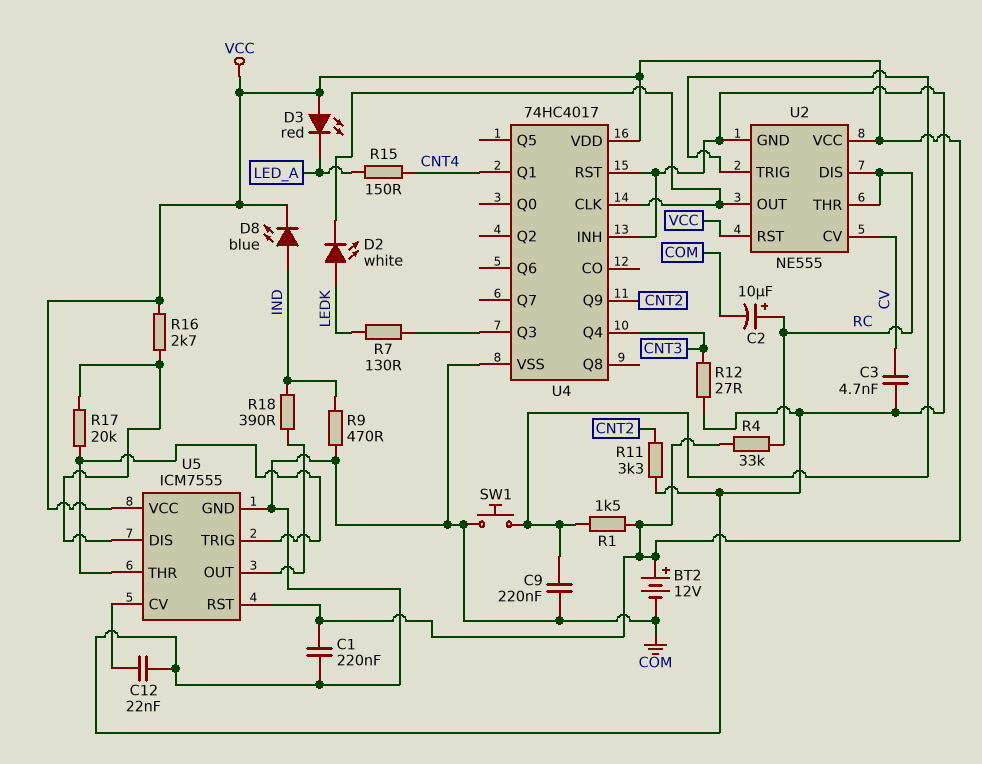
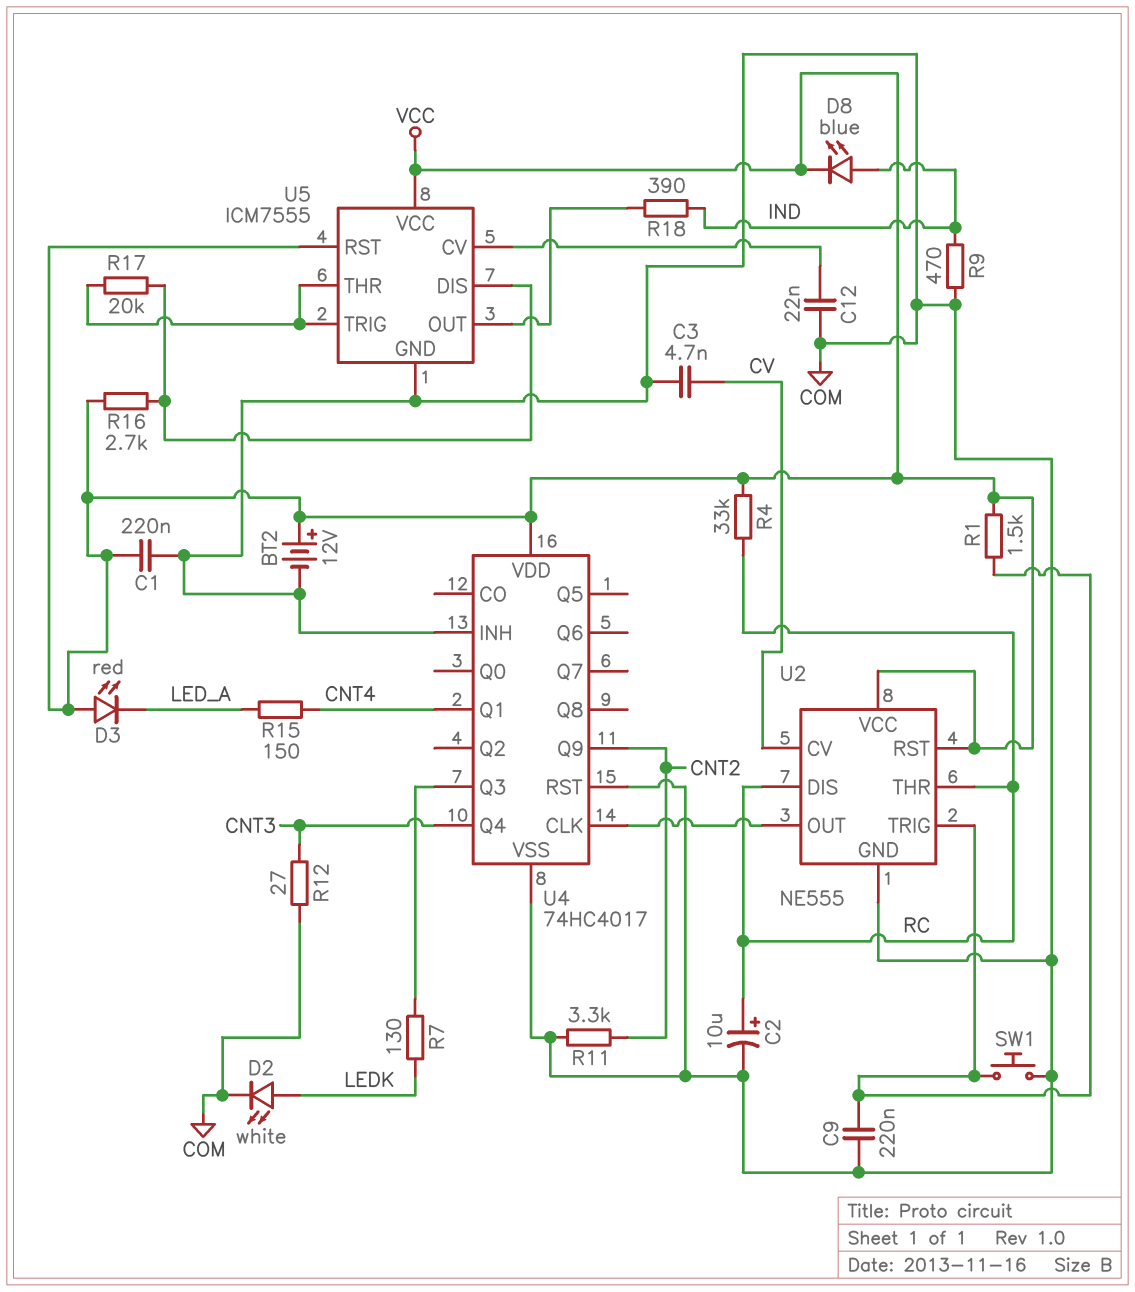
D2: LED white (A LEDK, K U2/OUT) -> LED white (A LEDK, K COM)

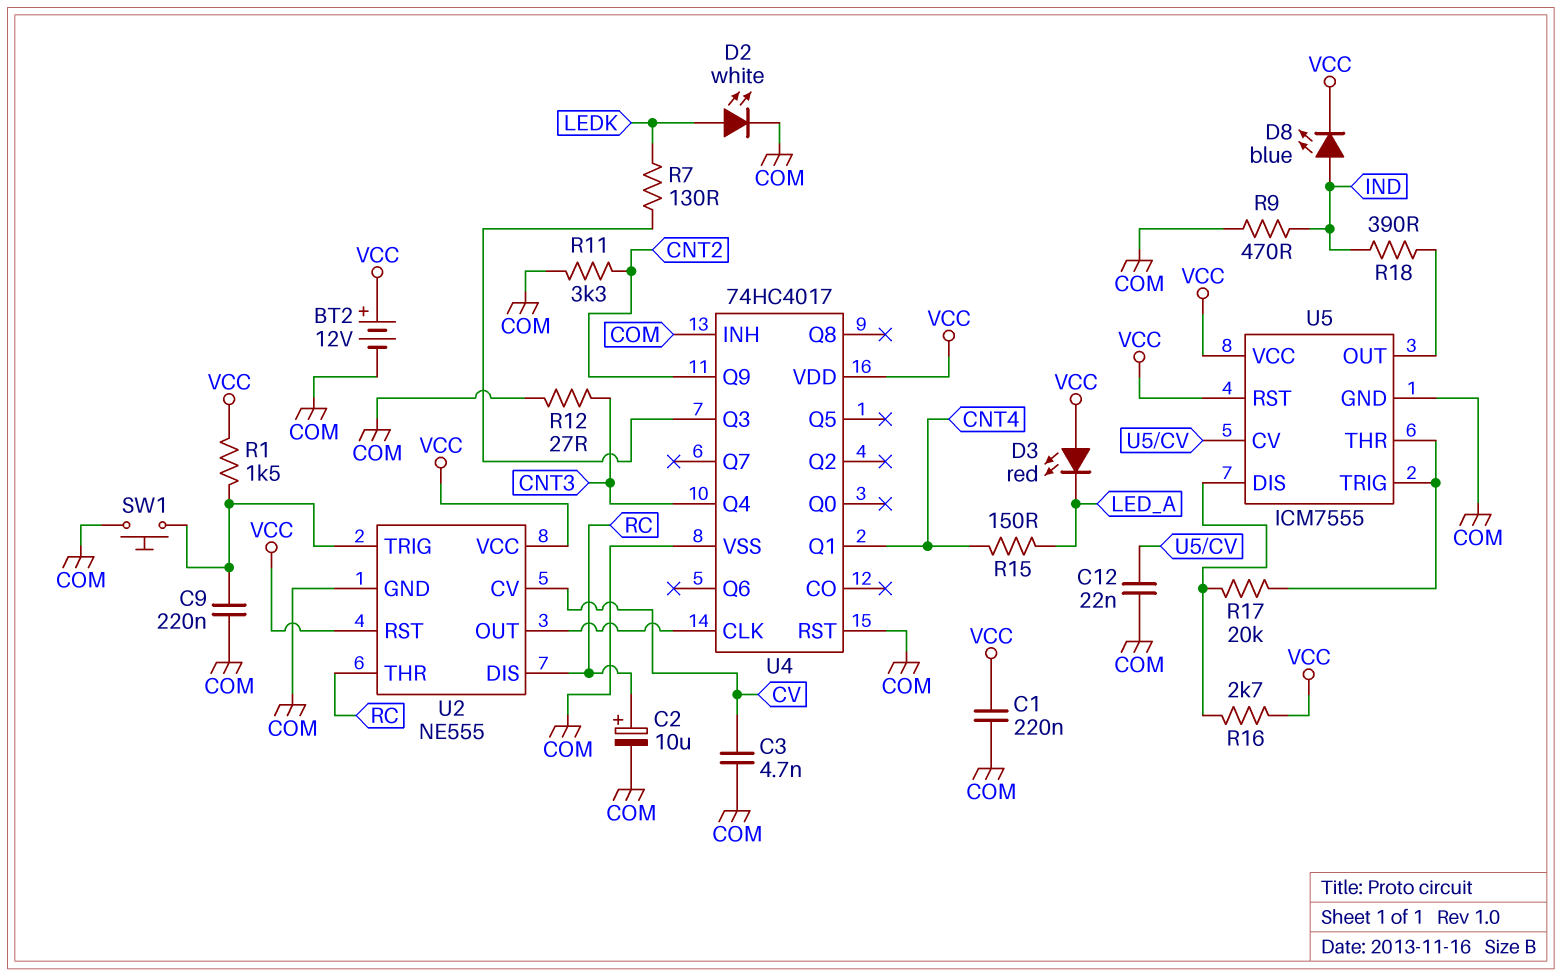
R4: 33k (RC, VCC) -> none

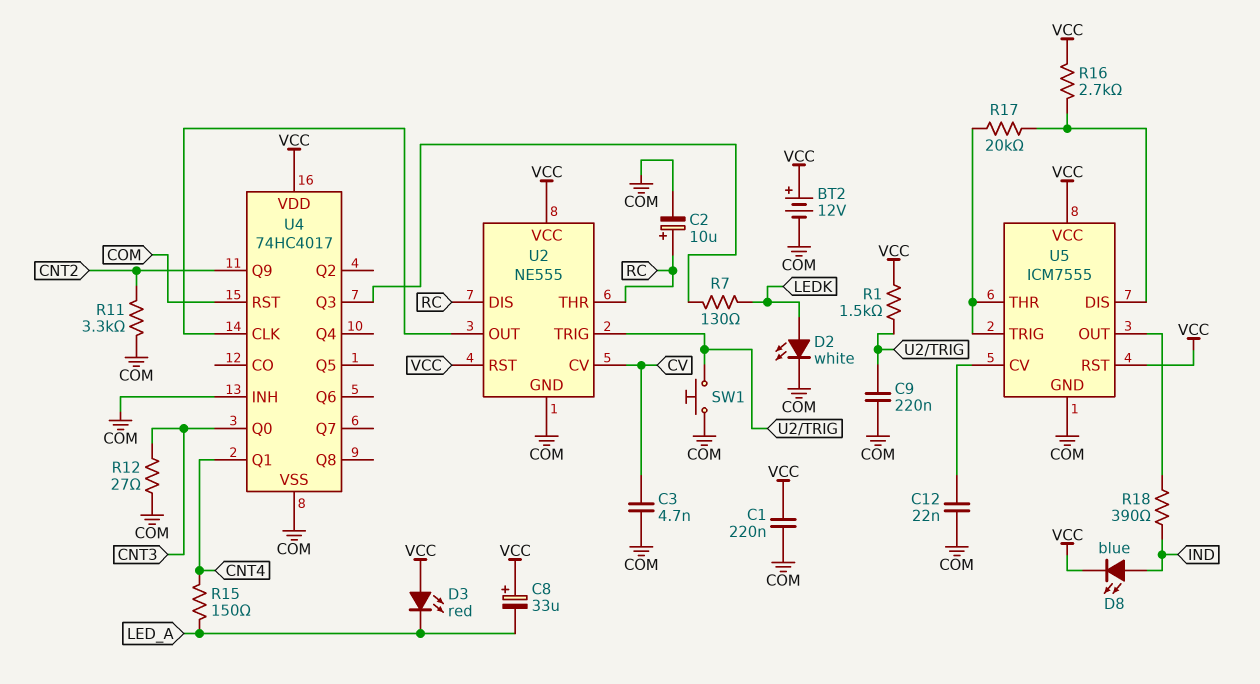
C8: none -> 33uF (plus VCC, minus LED_A)
R9: 470 (COM, IND) -> none
U4 pin Q0: none -> CNT3
U4 pin Q4: CNT3 -> none

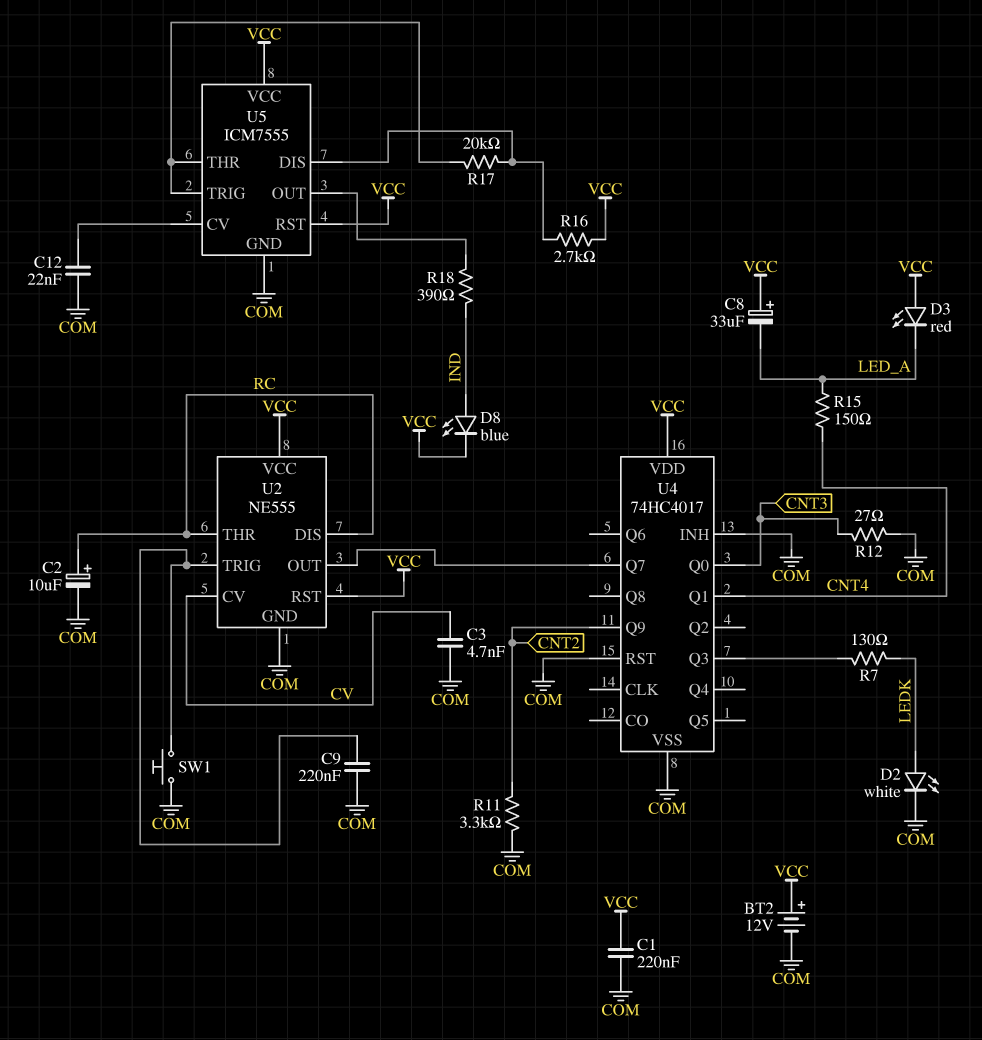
R1: 1.5k (U2/TRIG, VCC) -> none
U4 pin CLK: U2/OUT -> none
U4 pin Q7: none -> U2/OUT

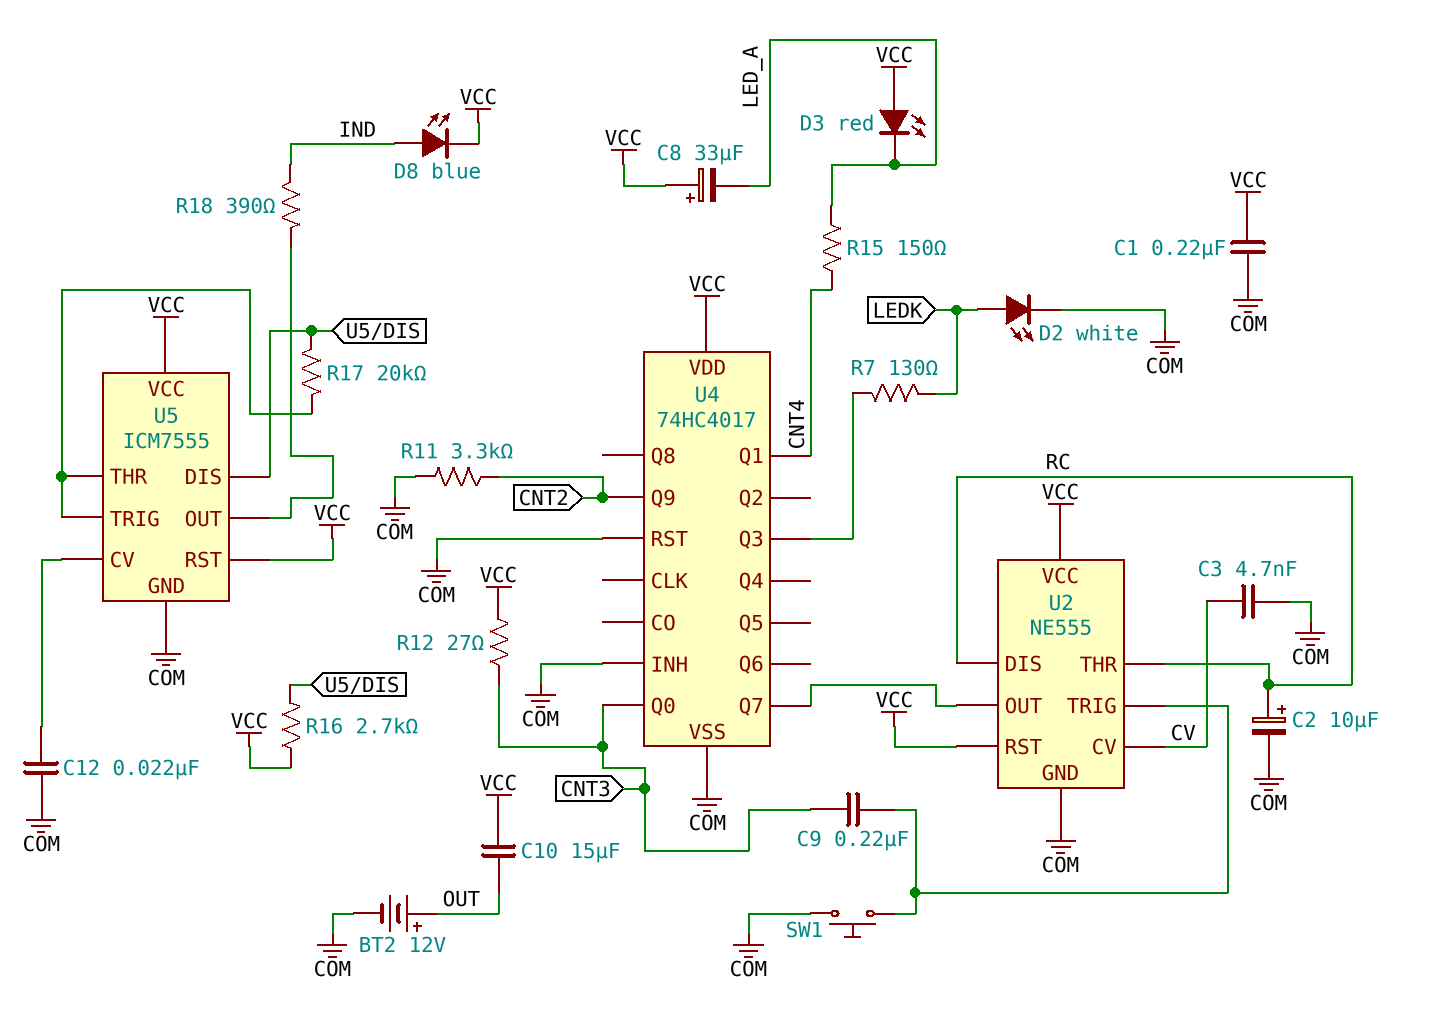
BT2: 12V (plus VCC, minus COM) -> 12V (plus OUT, minus COM)
C9: 220nF (COM, U2/TRIG) -> 220nF (CNT3, U2/TRIG)
C10: none -> 15uF (OUT, VCC)
R12: 27 (CNT3, COM) -> 27 (CNT3, VCC)

